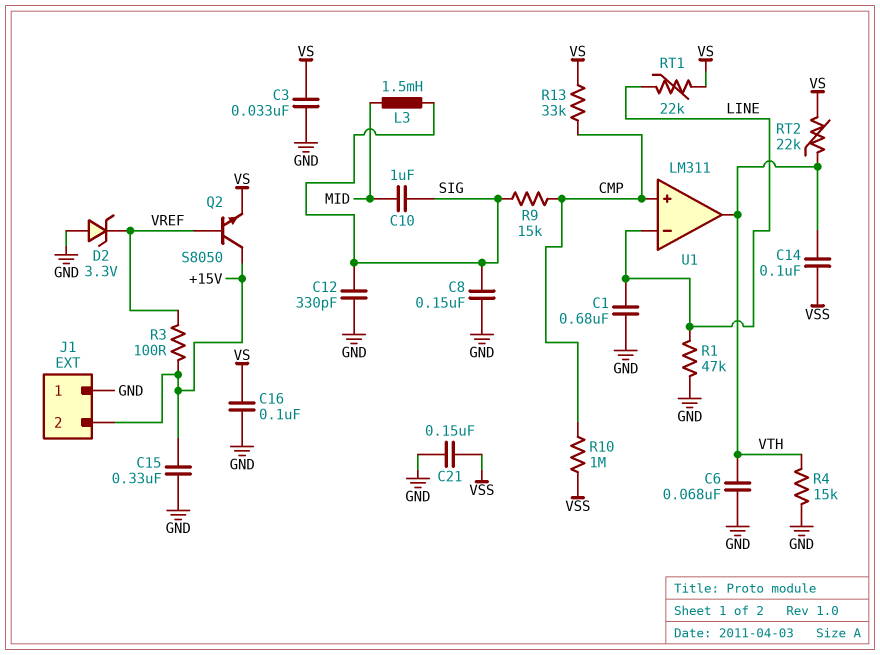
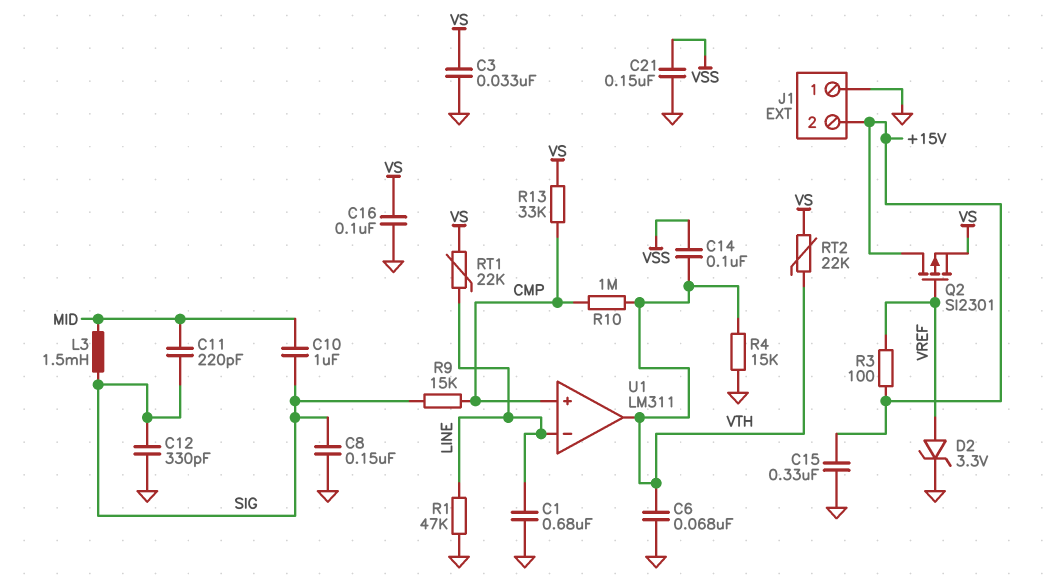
C11: none -> 220pF (MID, SIG)
D2: zener 3.3V (A GND, K VREF) -> zener 3.3V (A VREF, K GND)
Q2: NPN S8050 (B VREF, C +15V, E VS) -> PMOS SI2301 (G VREF, D +15V, S VS)
R10: 1M (CMP, VSS) -> 1M (CMP, VTH)

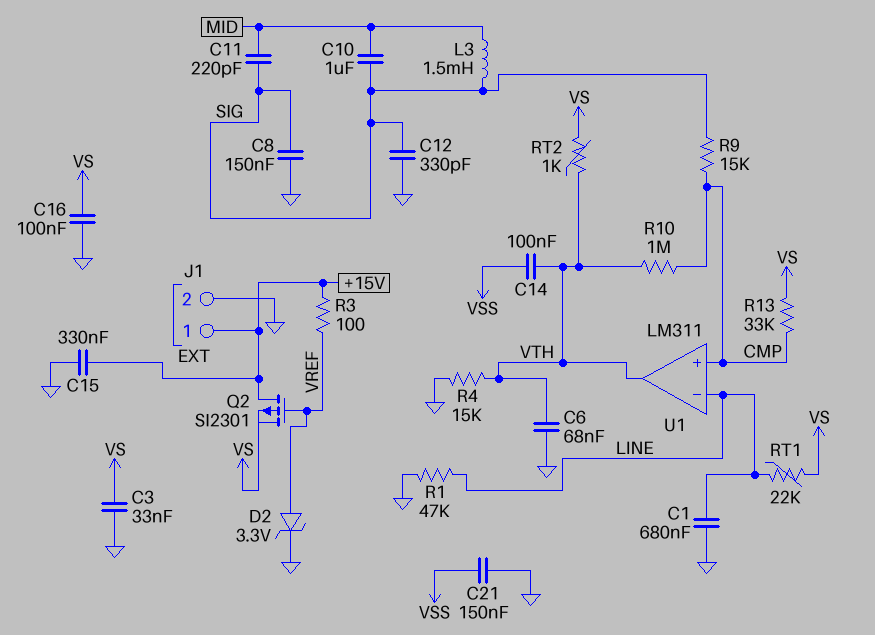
J1 pin 1: GND -> +15V
J1 pin 2: +15V -> GND
RT2: 22k (VS, VTH) -> 1k (VS, VTH)

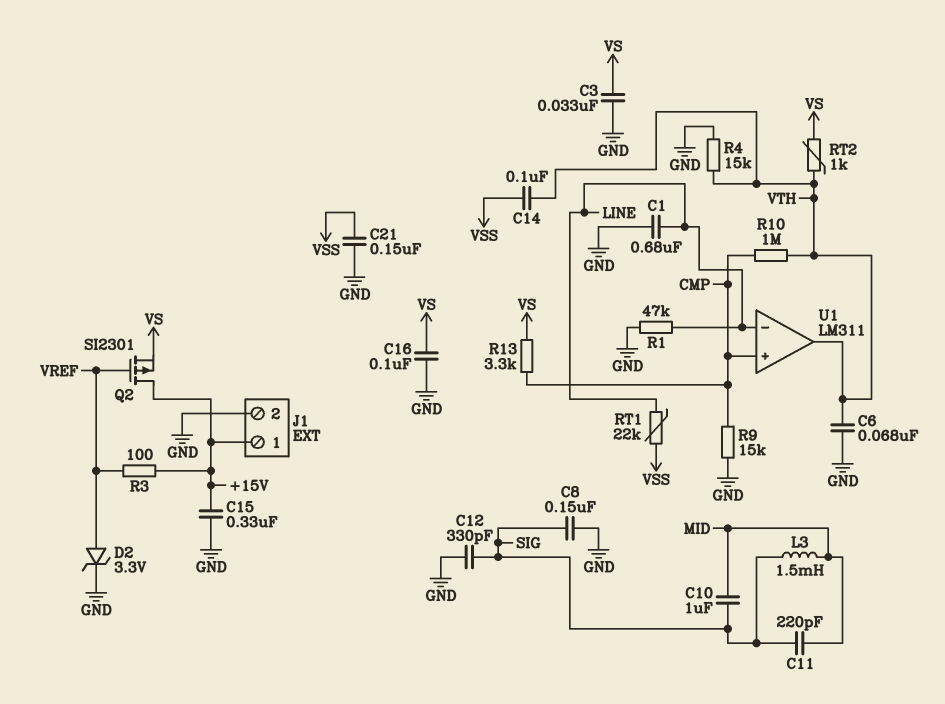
R9: 15k (CMP, SIG) -> 15k (CMP, GND)
R13: 33k (CMP, VS) -> 3.3k (CMP, VS)
RT1: 22k (LINE, VS) -> 22k (LINE, VSS)

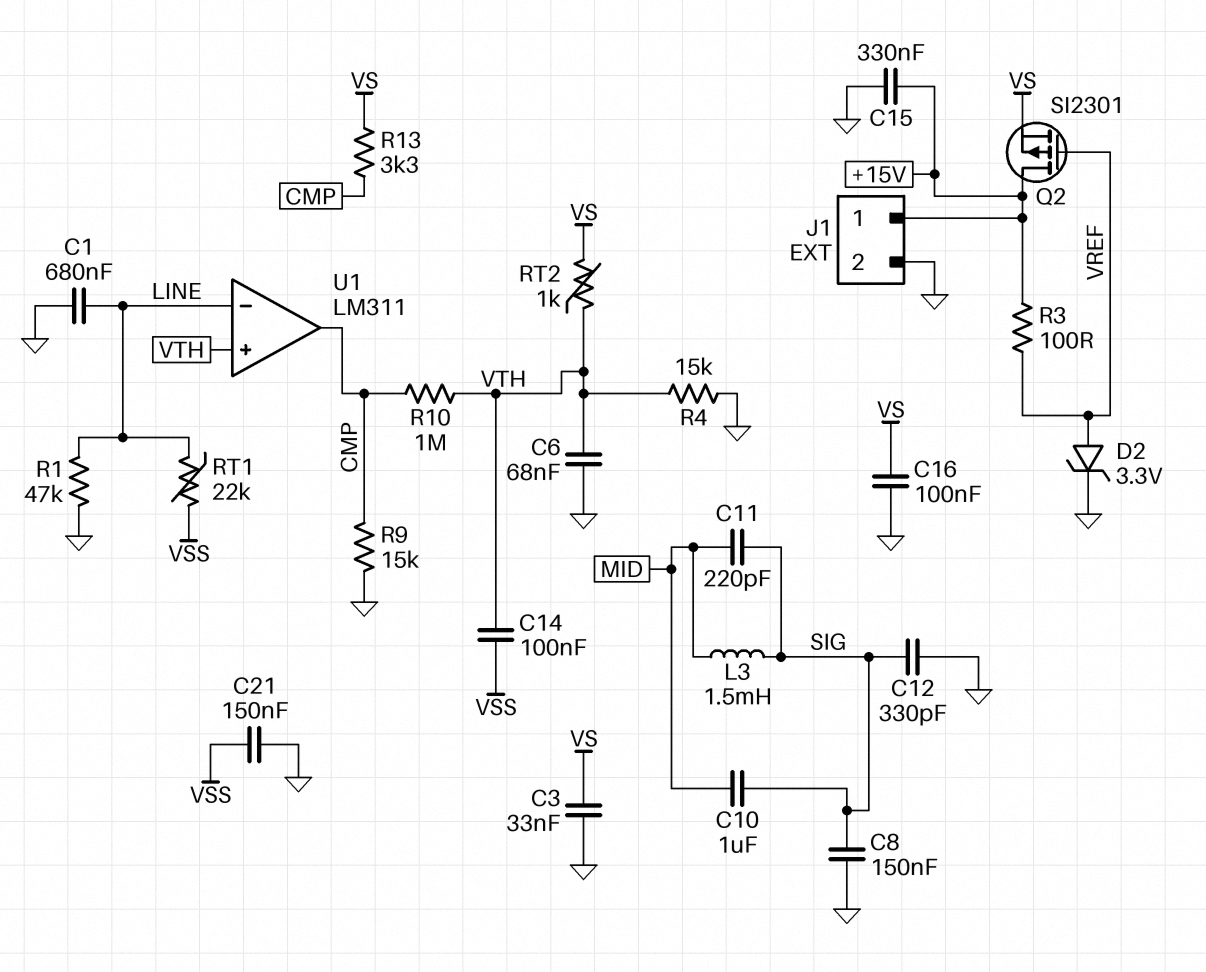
U1 pin in+: CMP -> VTH
U1 pin out: VTH -> CMP

